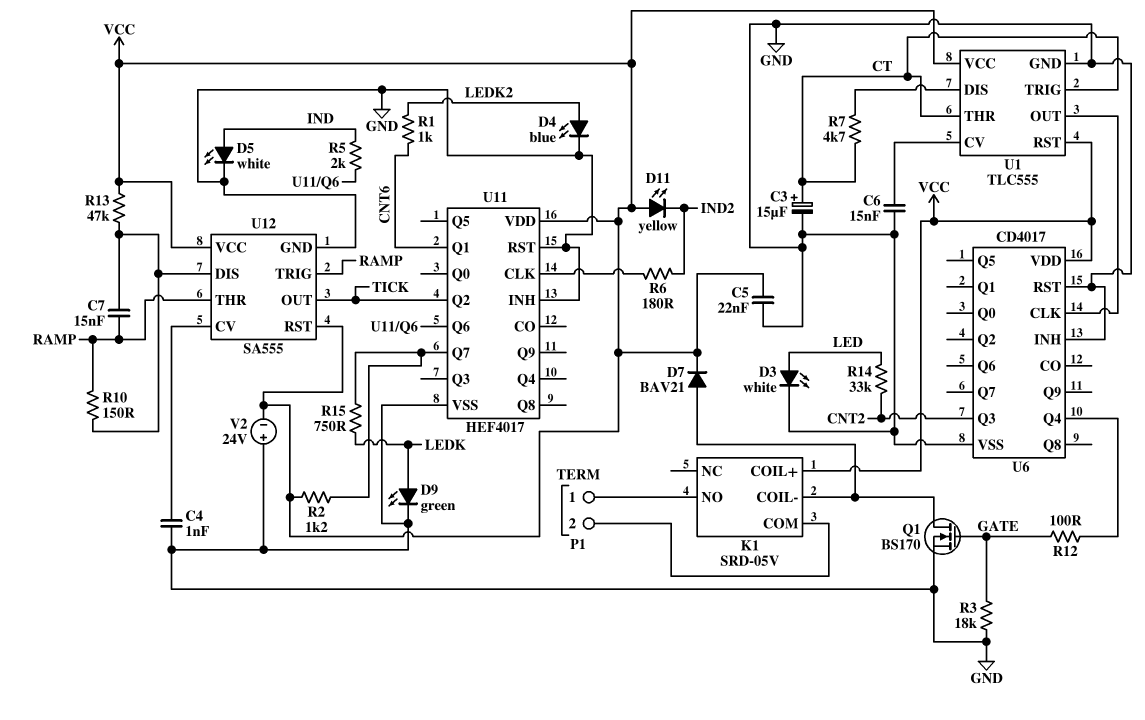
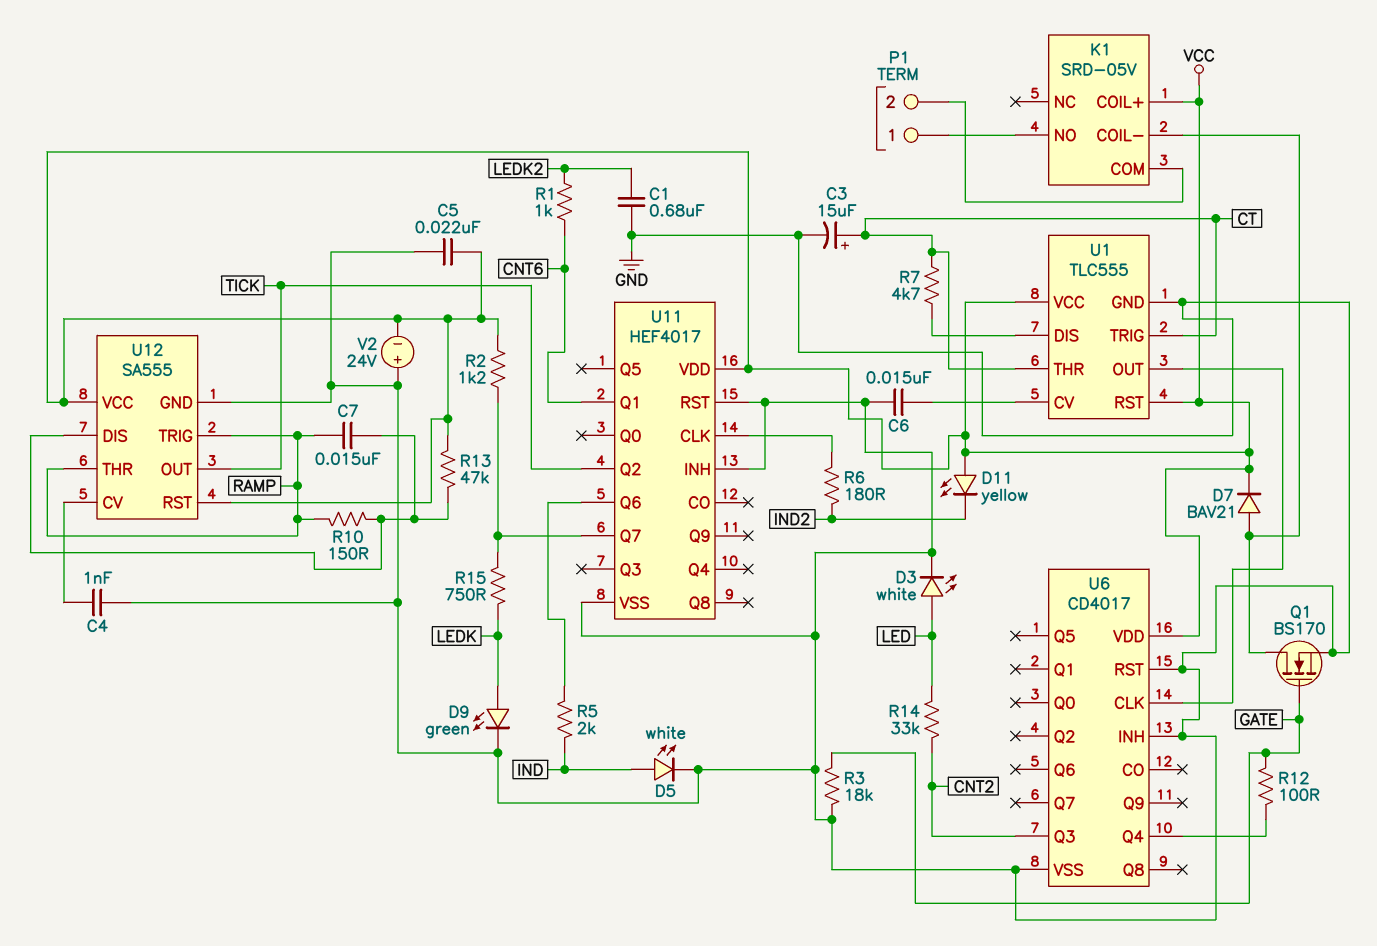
C1: none -> 680nF (GND, LEDK2)
D4: LED blue (A LEDK2, K GND) -> none

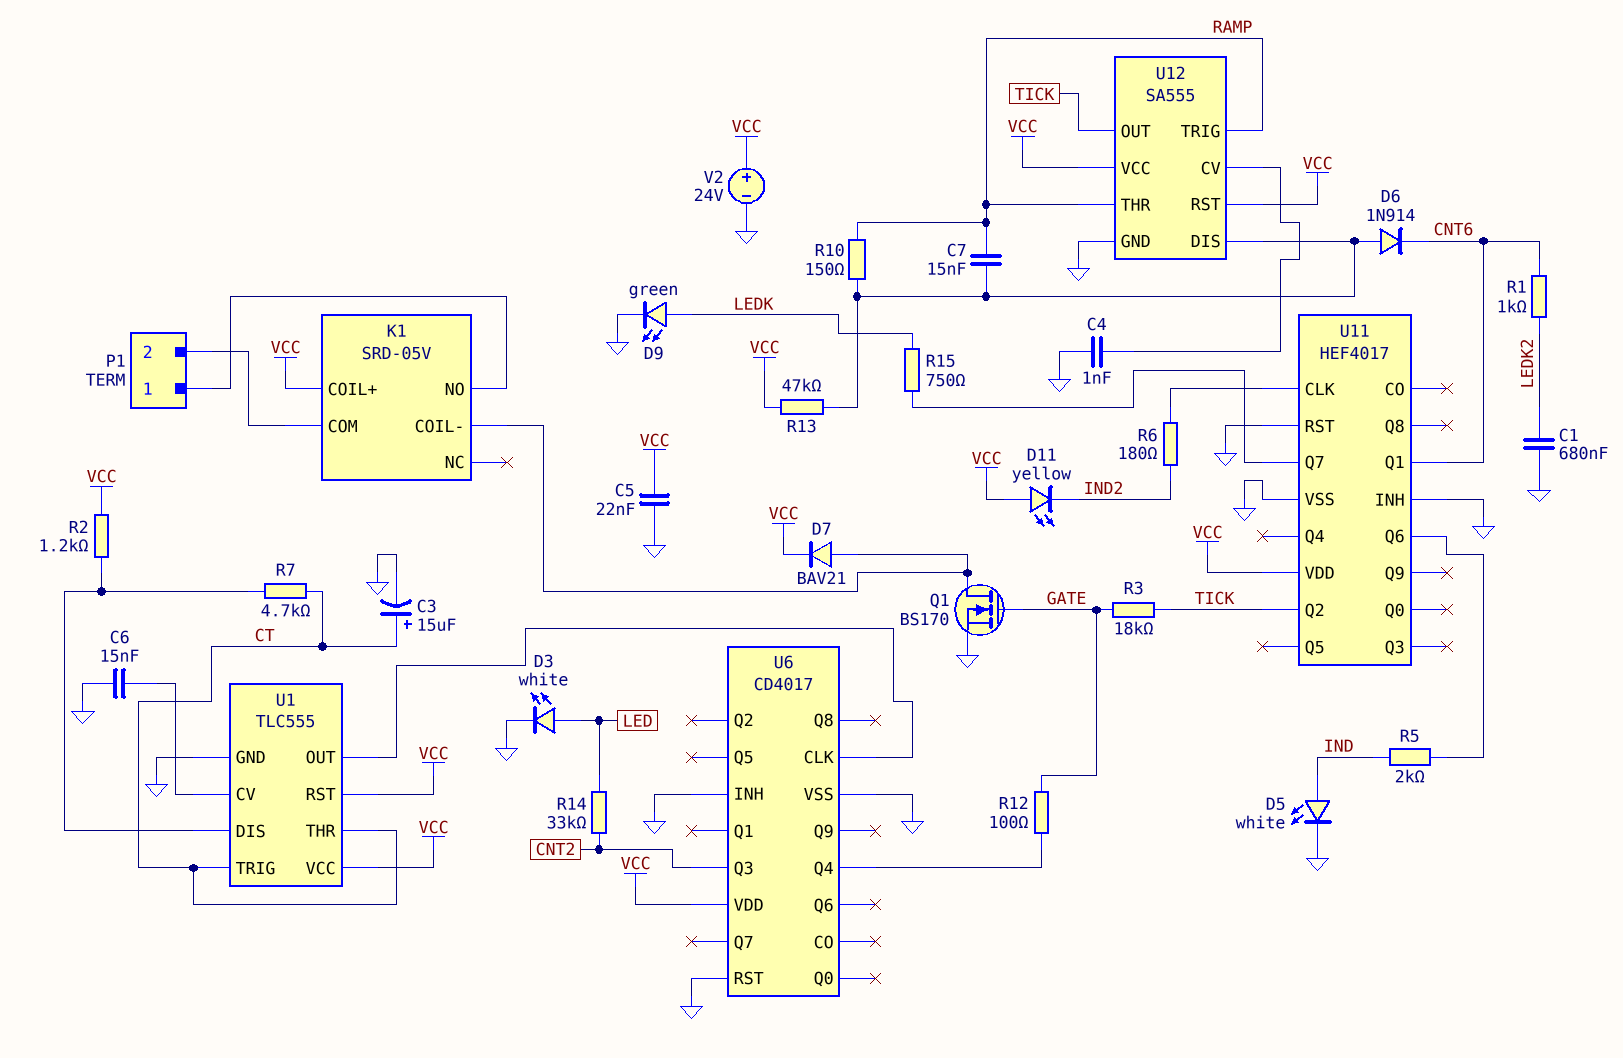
D6: none -> diode 1N914 (A U12/DIS, K CNT6)
R2: 1.2k (U11/Q7, VCC) -> 1.2k (U1/DIS, VCC)
R3: 18k (GATE, GND) -> 18k (GATE, TICK)
V2: 24V (plus GND, minus VCC) -> 24V (plus VCC, minus GND)

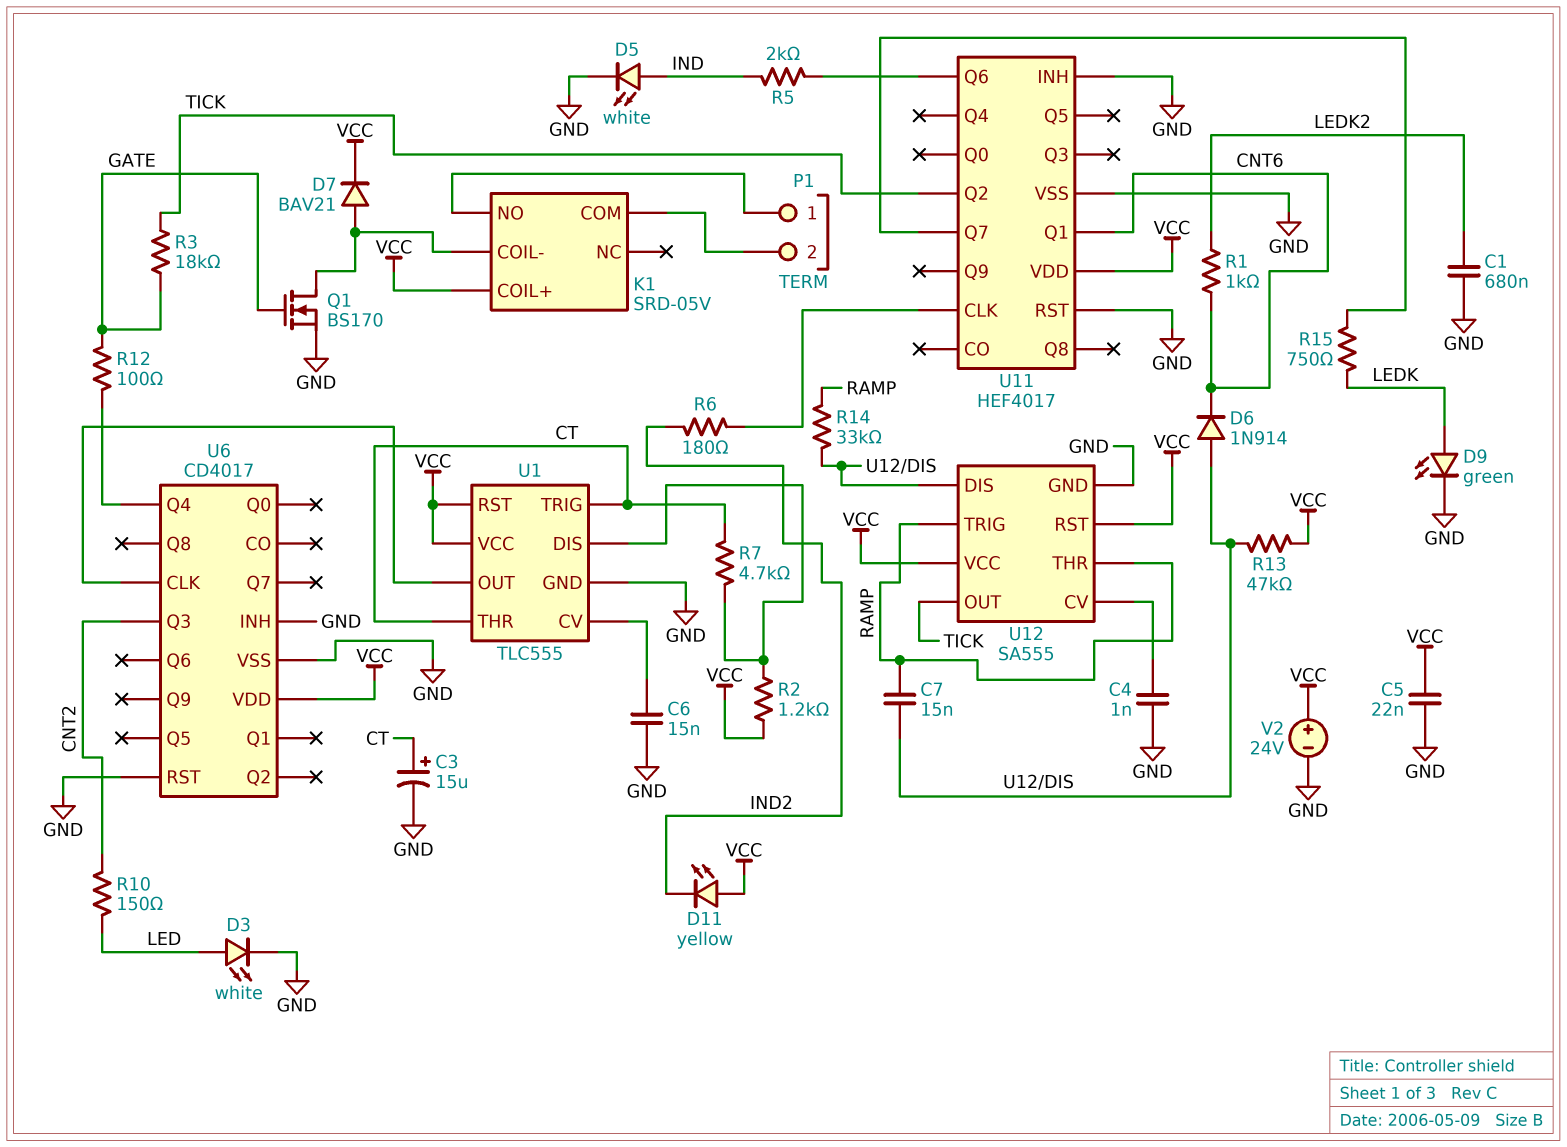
R10: 150 (RAMP, U12/DIS) -> 150 (CNT2, LED)
R14: 33k (CNT2, LED) -> 33k (RAMP, U12/DIS)

